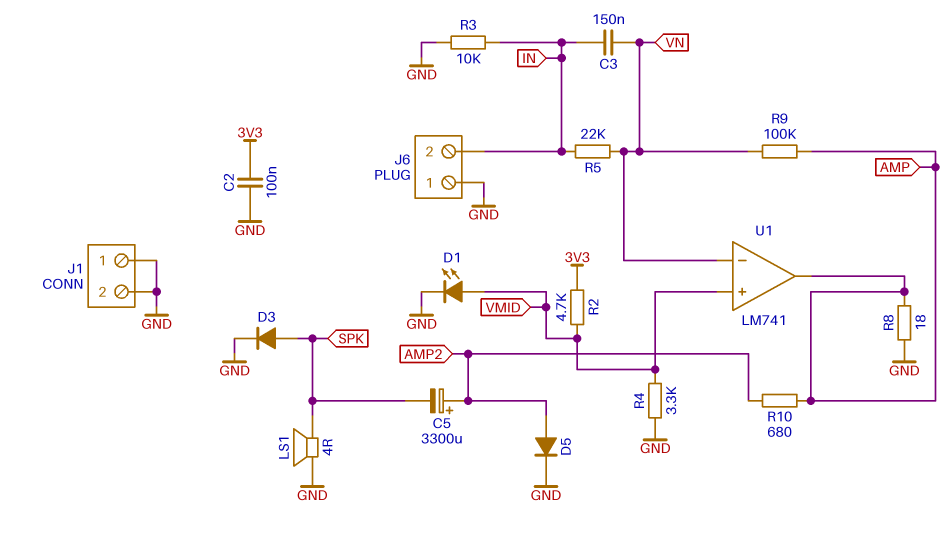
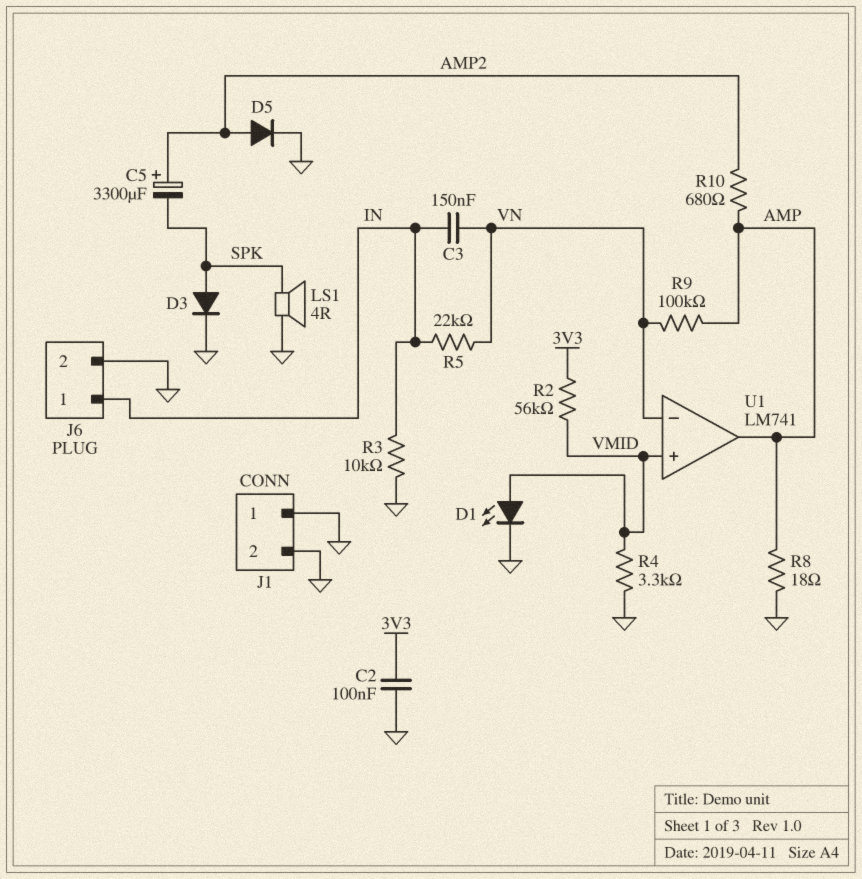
J6 pin 1: GND -> IN
J6 pin 2: IN -> GND
R2: 4.7k (3V3, VMID) -> 56k (3V3, VMID)

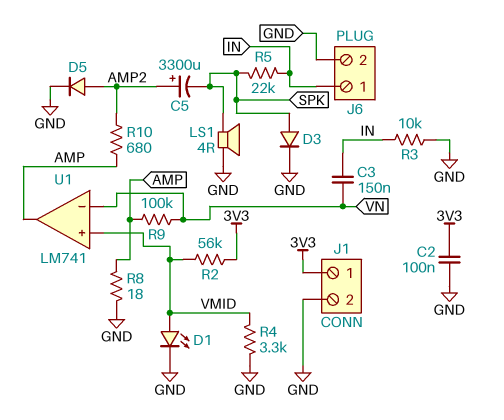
J1 pin 1: GND -> 3V3
R5: 22k (IN, VN) -> 22k (IN, SPK)

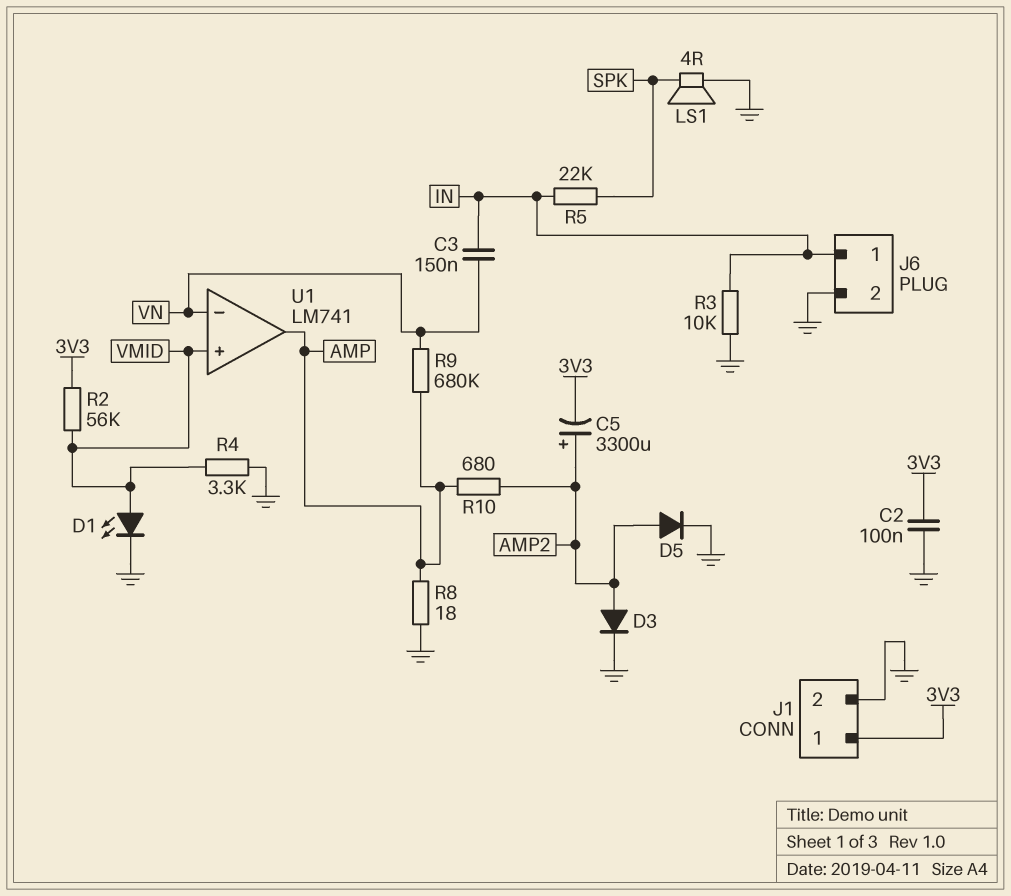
C5: 3300uF (plus AMP2, minus SPK) -> 3300uF (plus AMP2, minus 3V3)
D3: diode (A SPK, K GND) -> diode (A AMP2, K GND)
R9: 100k (AMP, VN) -> 680k (AMP, VN)

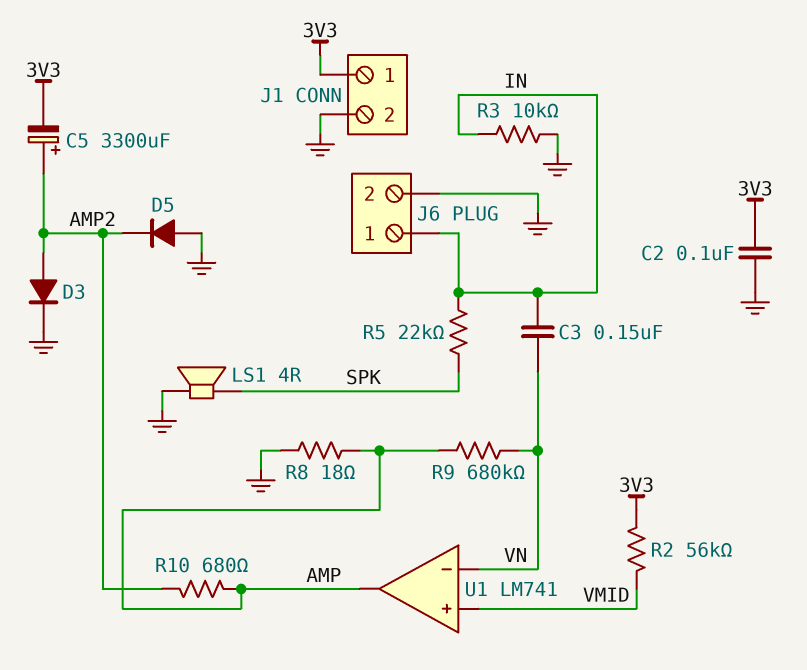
D1: LED (A VMID, K GND) -> none
D5: diode (A AMP2, K GND) -> diode (A GND, K AMP2)
R4: 3.3k (GND, VMID) -> none

